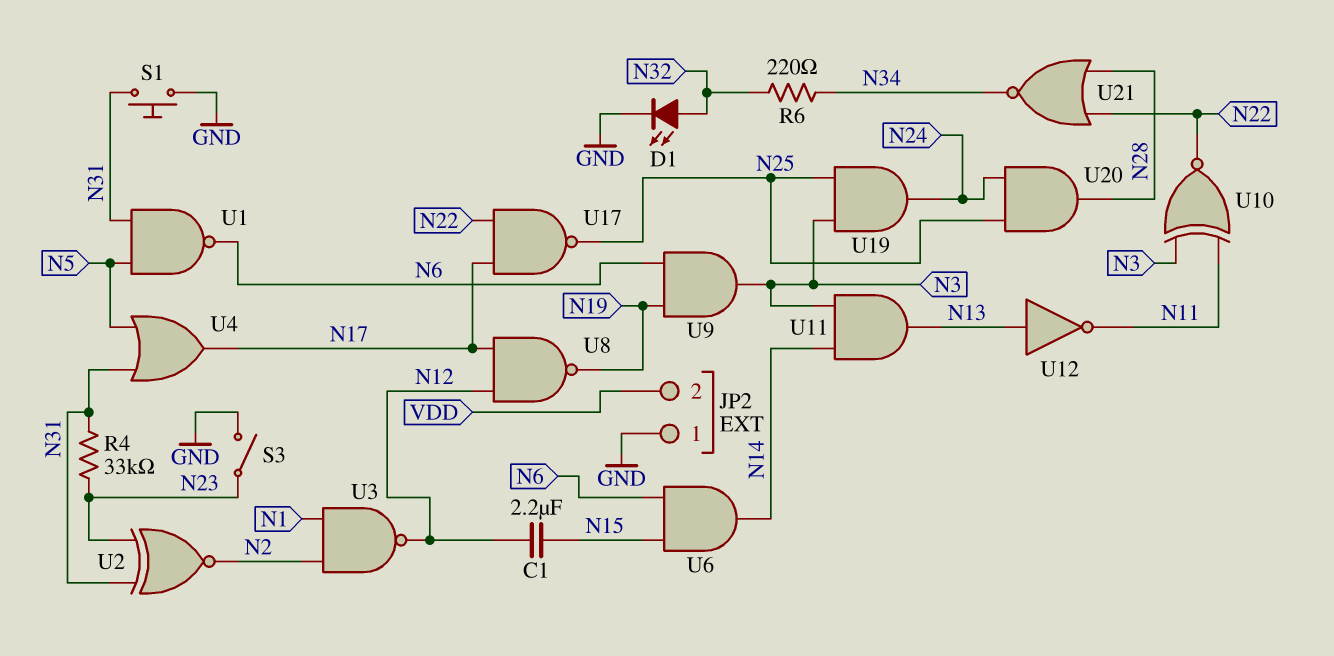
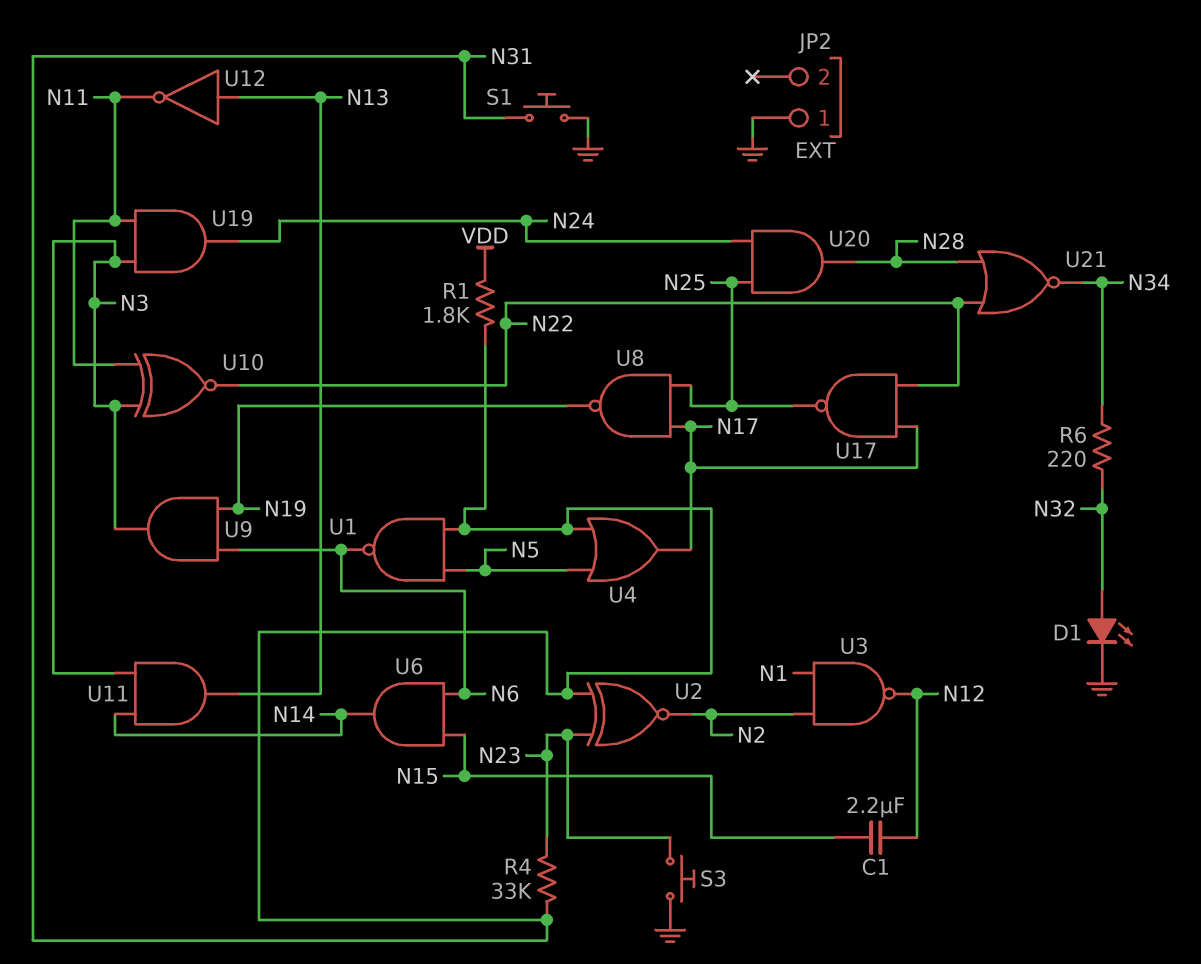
JP2 pin 2: VDD -> none
R1: none -> 1.8k (N31, VDD)
S3: switch (GND, N23) -> button (GND, N23)
U8: NAND (in N12, in N17, out N19) -> NAND (in N17, in N25, out N19)
U19: AND (in N3, in N25, out N24) -> AND (in N3, in N11, out N24)

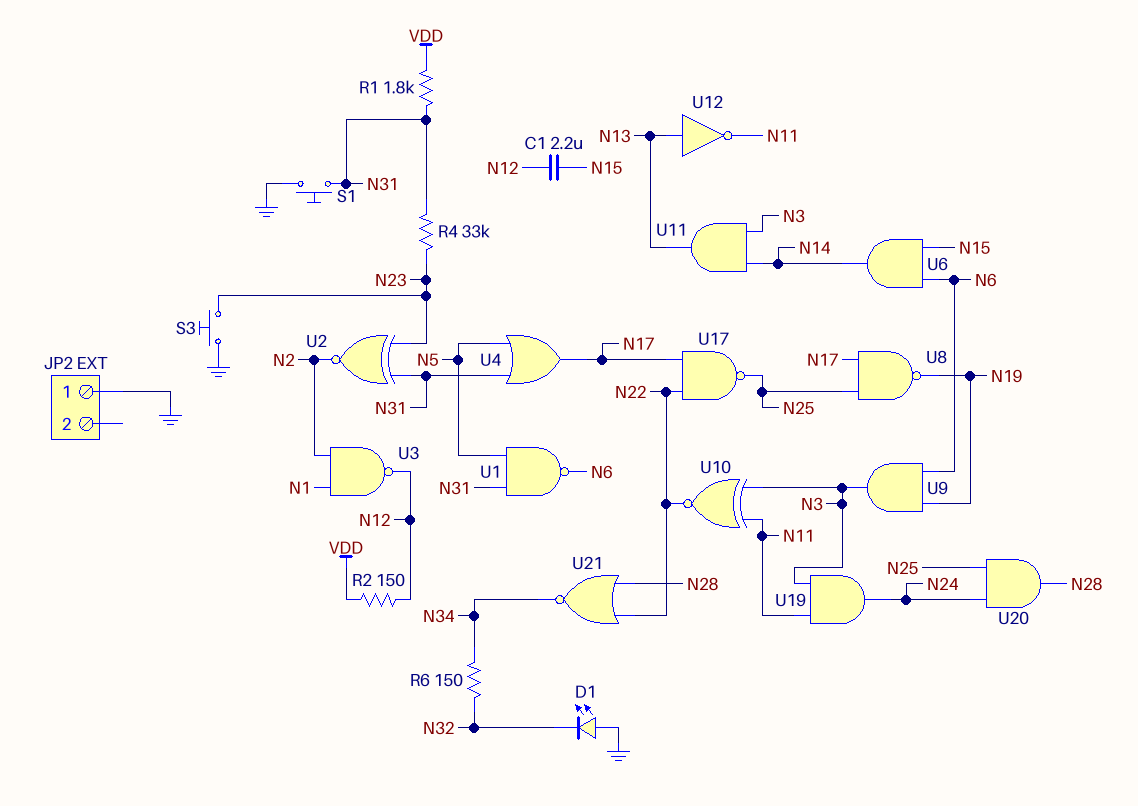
D1: LED (A N32, K GND) -> LED (A GND, K N32)
R2: none -> 150 (N12, VDD)
R6: 220 (N32, N34) -> 150 (N32, N34)

